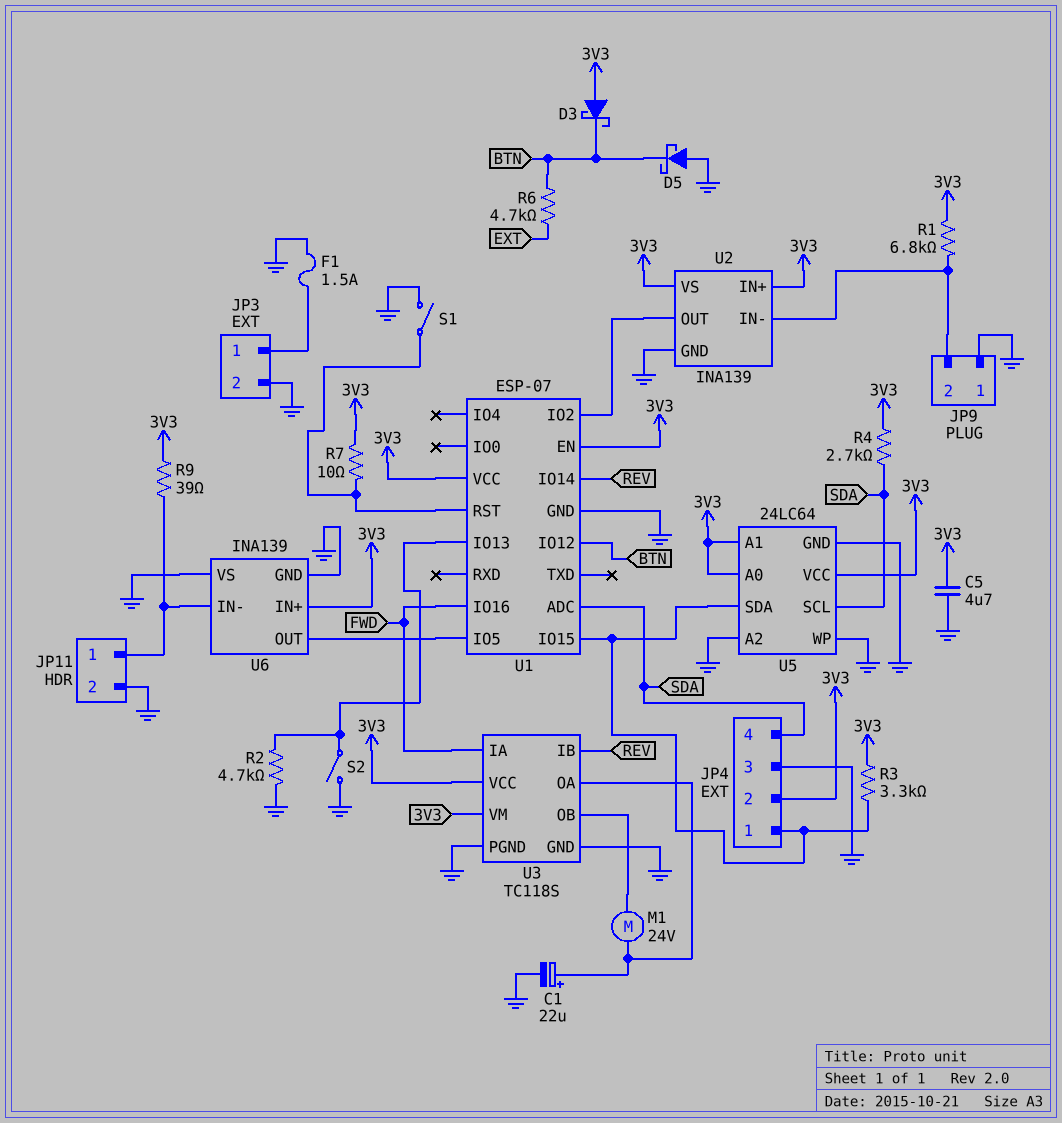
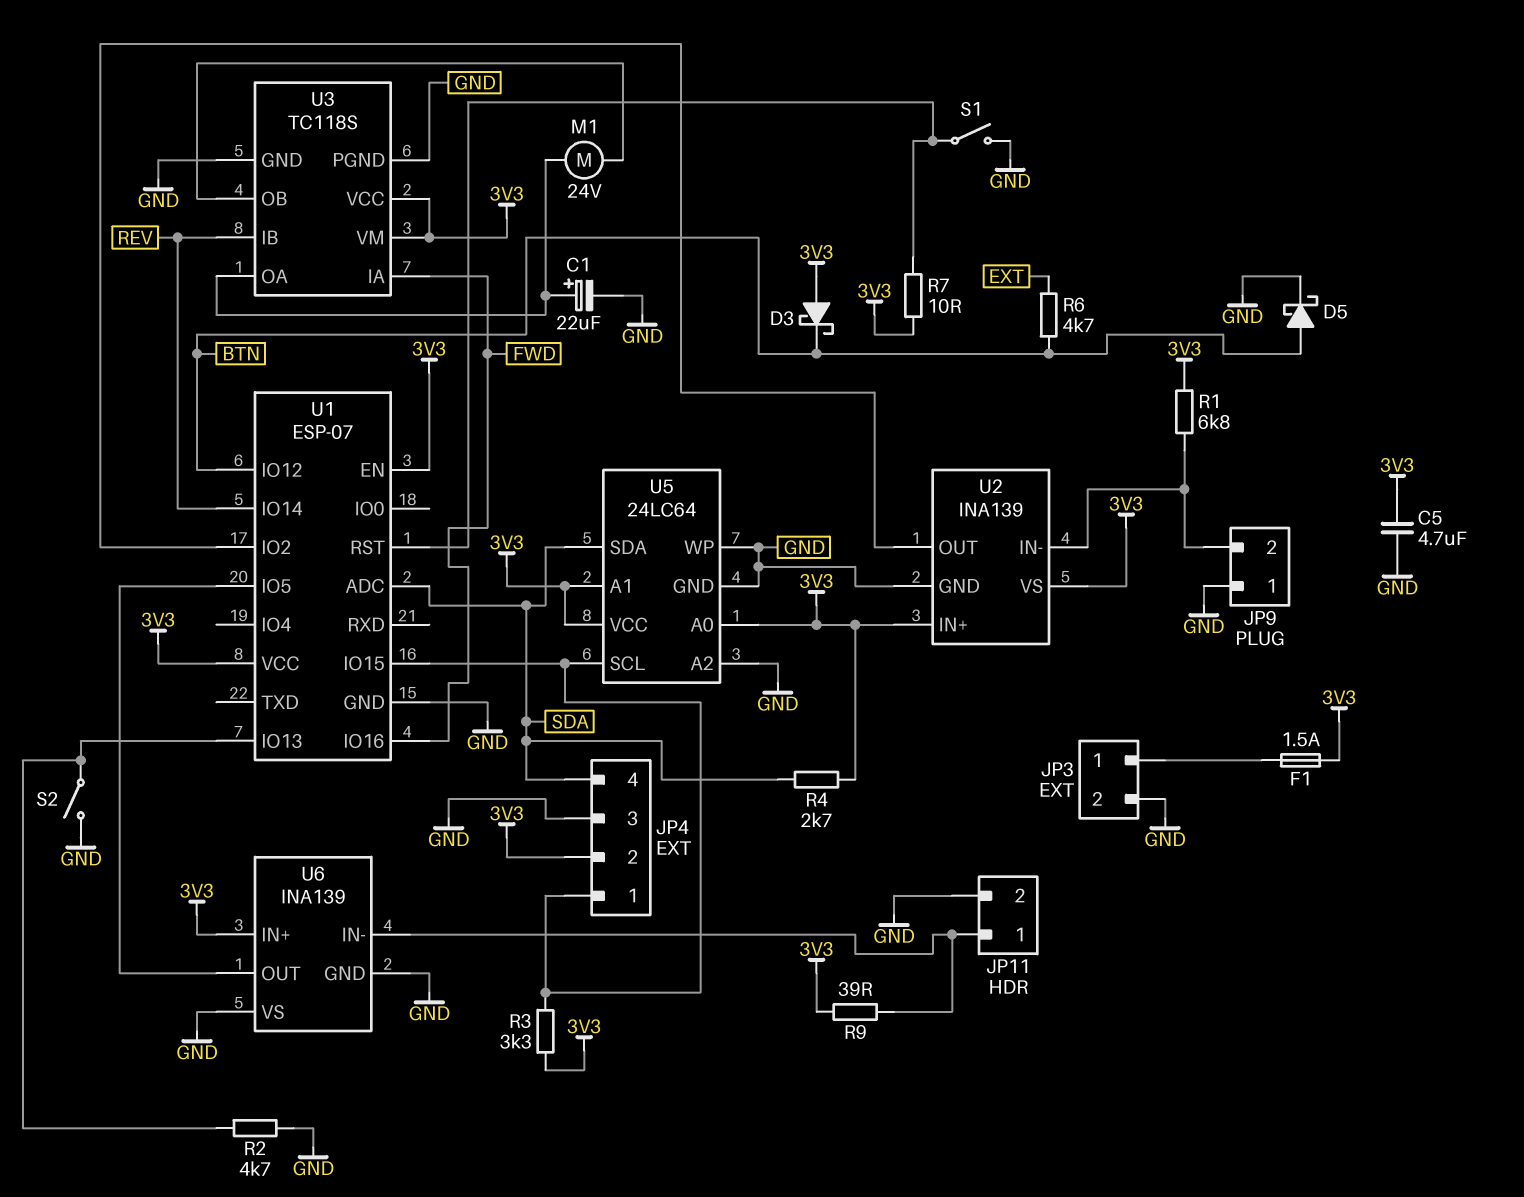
D5: schottky (A GND, K BTN) -> schottky (A BTN, K GND)
F1: 1.5A (GND, JP3/1) -> 1.5A (3V3, JP3/1)
U5 pin SCL: SDA -> JP4/1
U5 pin SDA: JP4/1 -> SDA

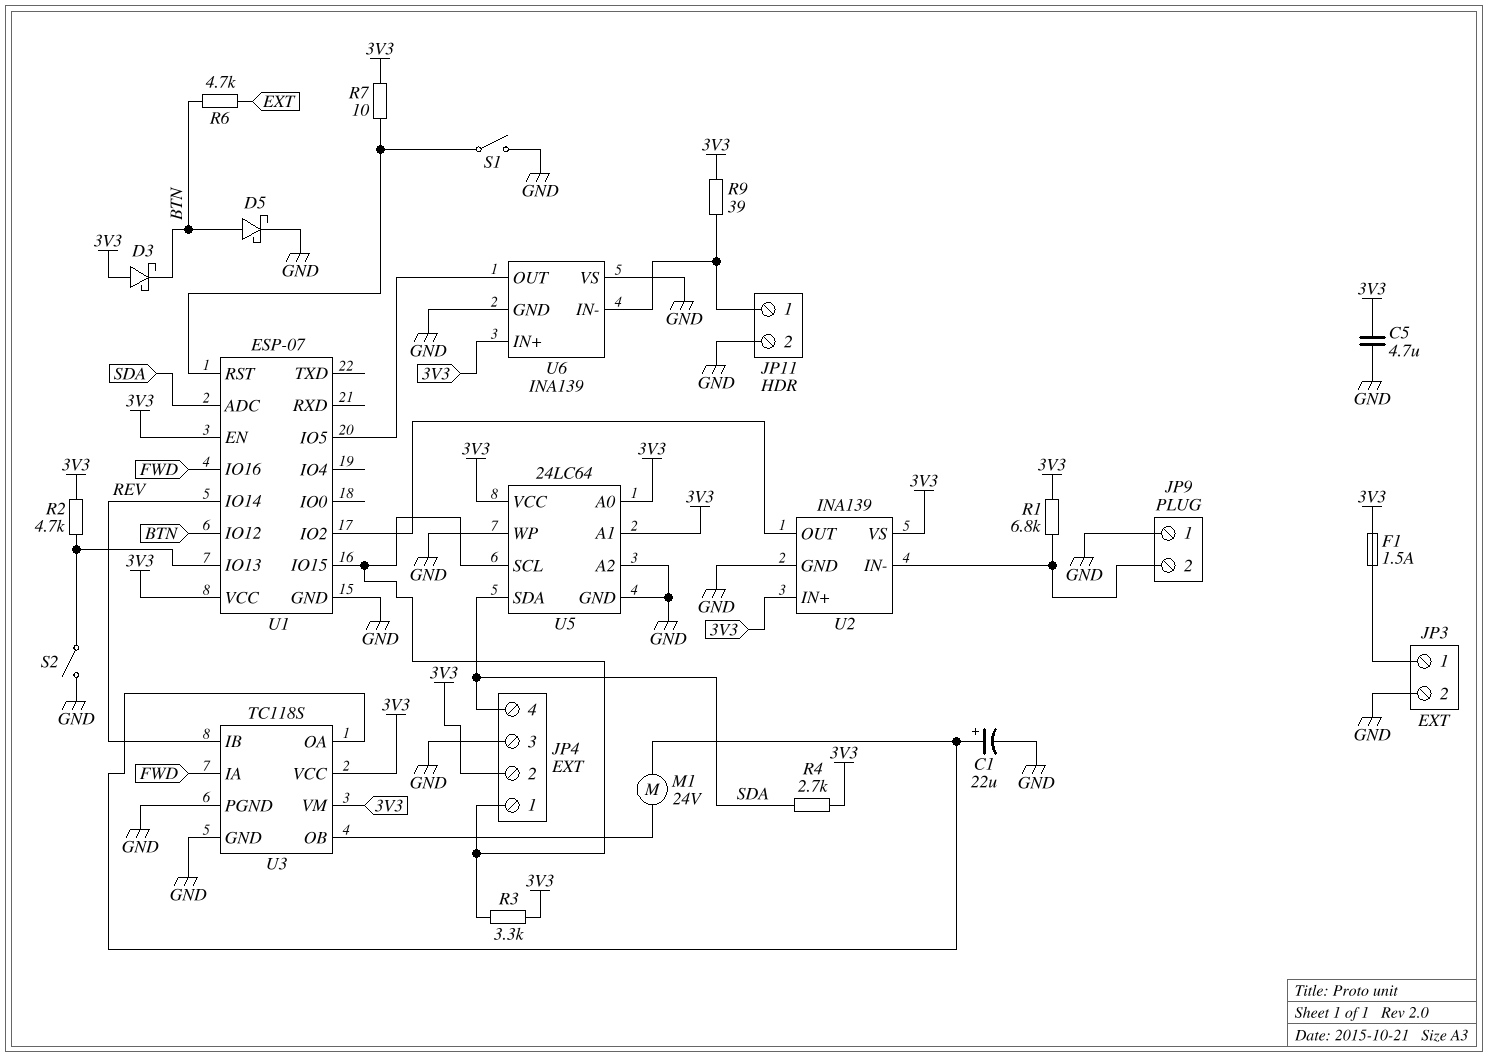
R2: 4.7k (GND, U1/IO13) -> 4.7k (3V3, U1/IO13)

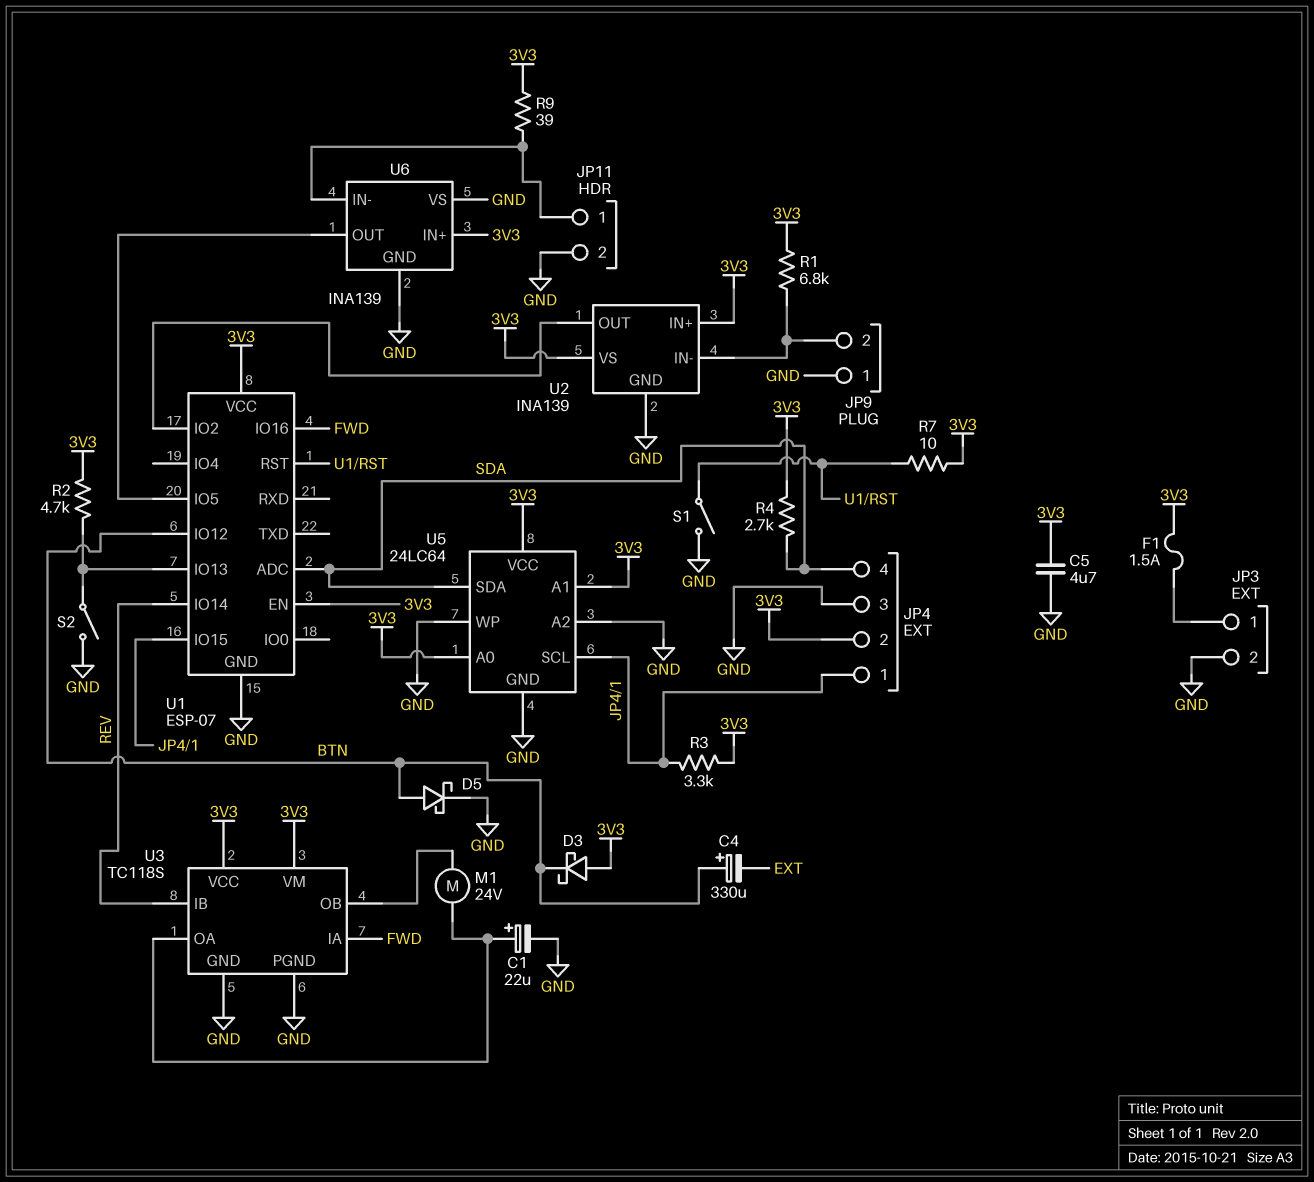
C4: none -> 330uF (plus BTN, minus EXT)
R6: 4.7k (BTN, EXT) -> none

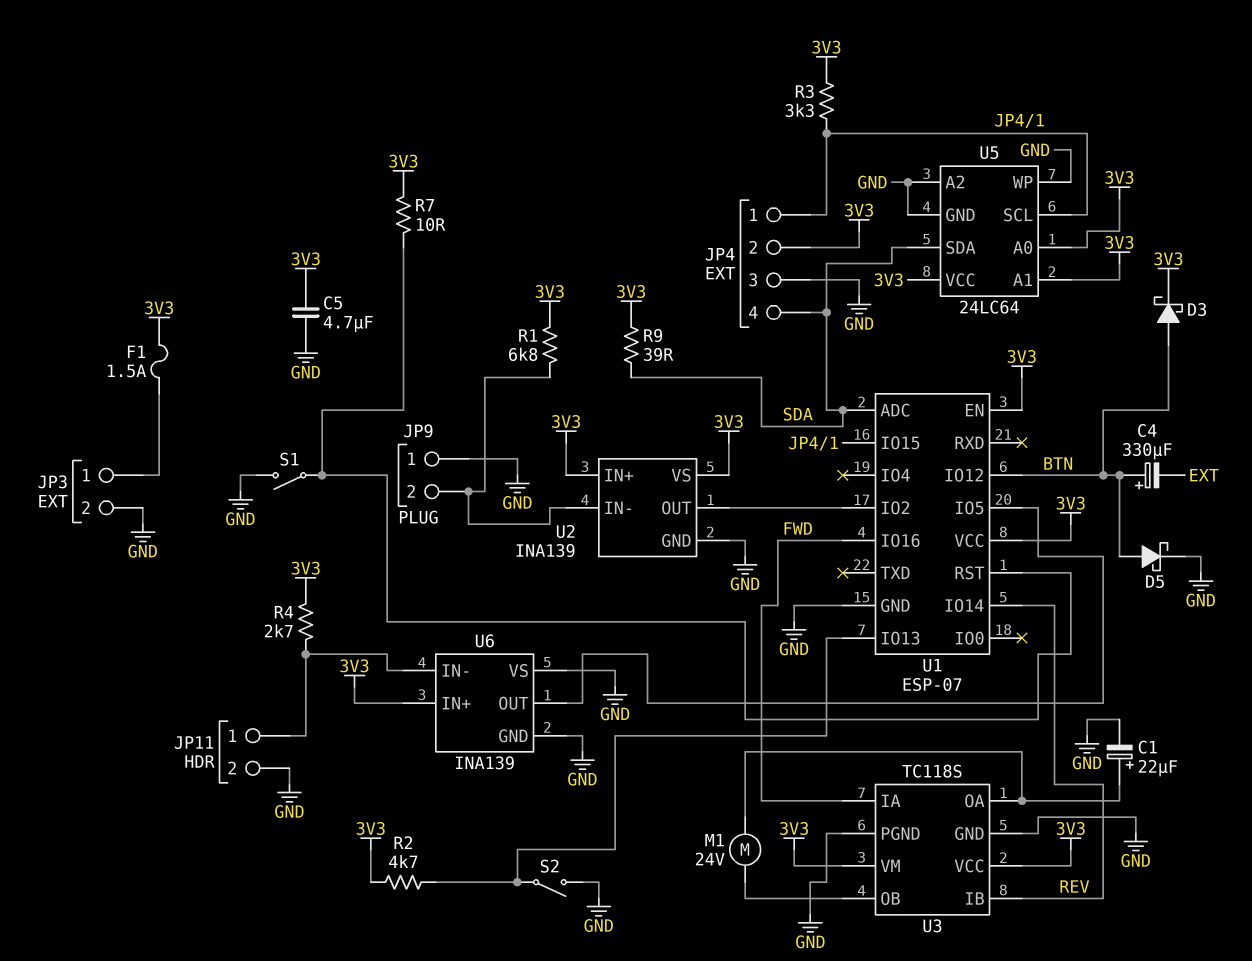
D3: schottky (A 3V3, K BTN) -> schottky (A BTN, K 3V3)
R4: 2.7k (3V3, SDA) -> 2.7k (3V3, JP11/1)
R9: 39 (3V3, JP11/1) -> 39 (3V3, SDA)

